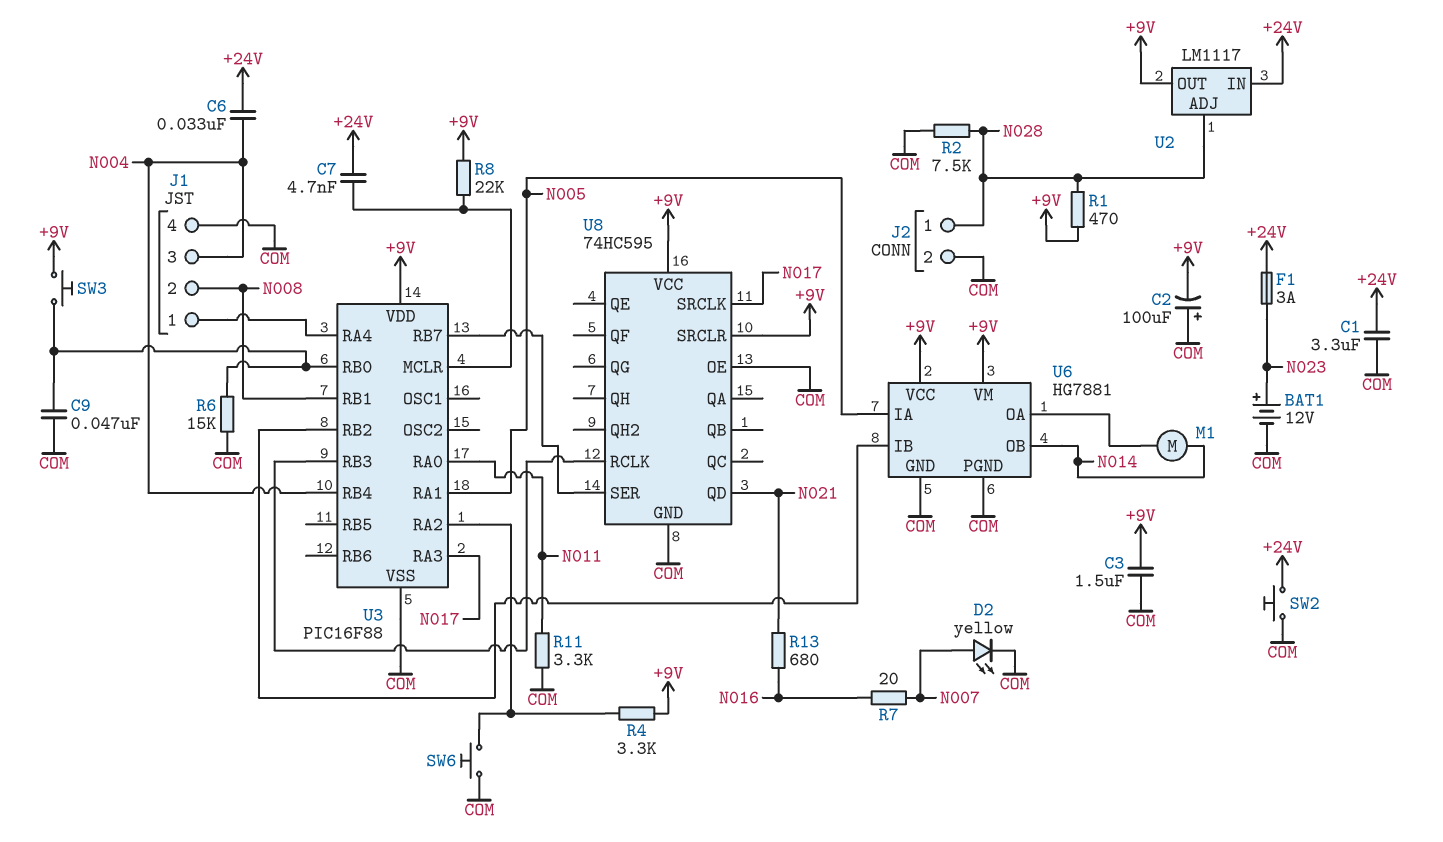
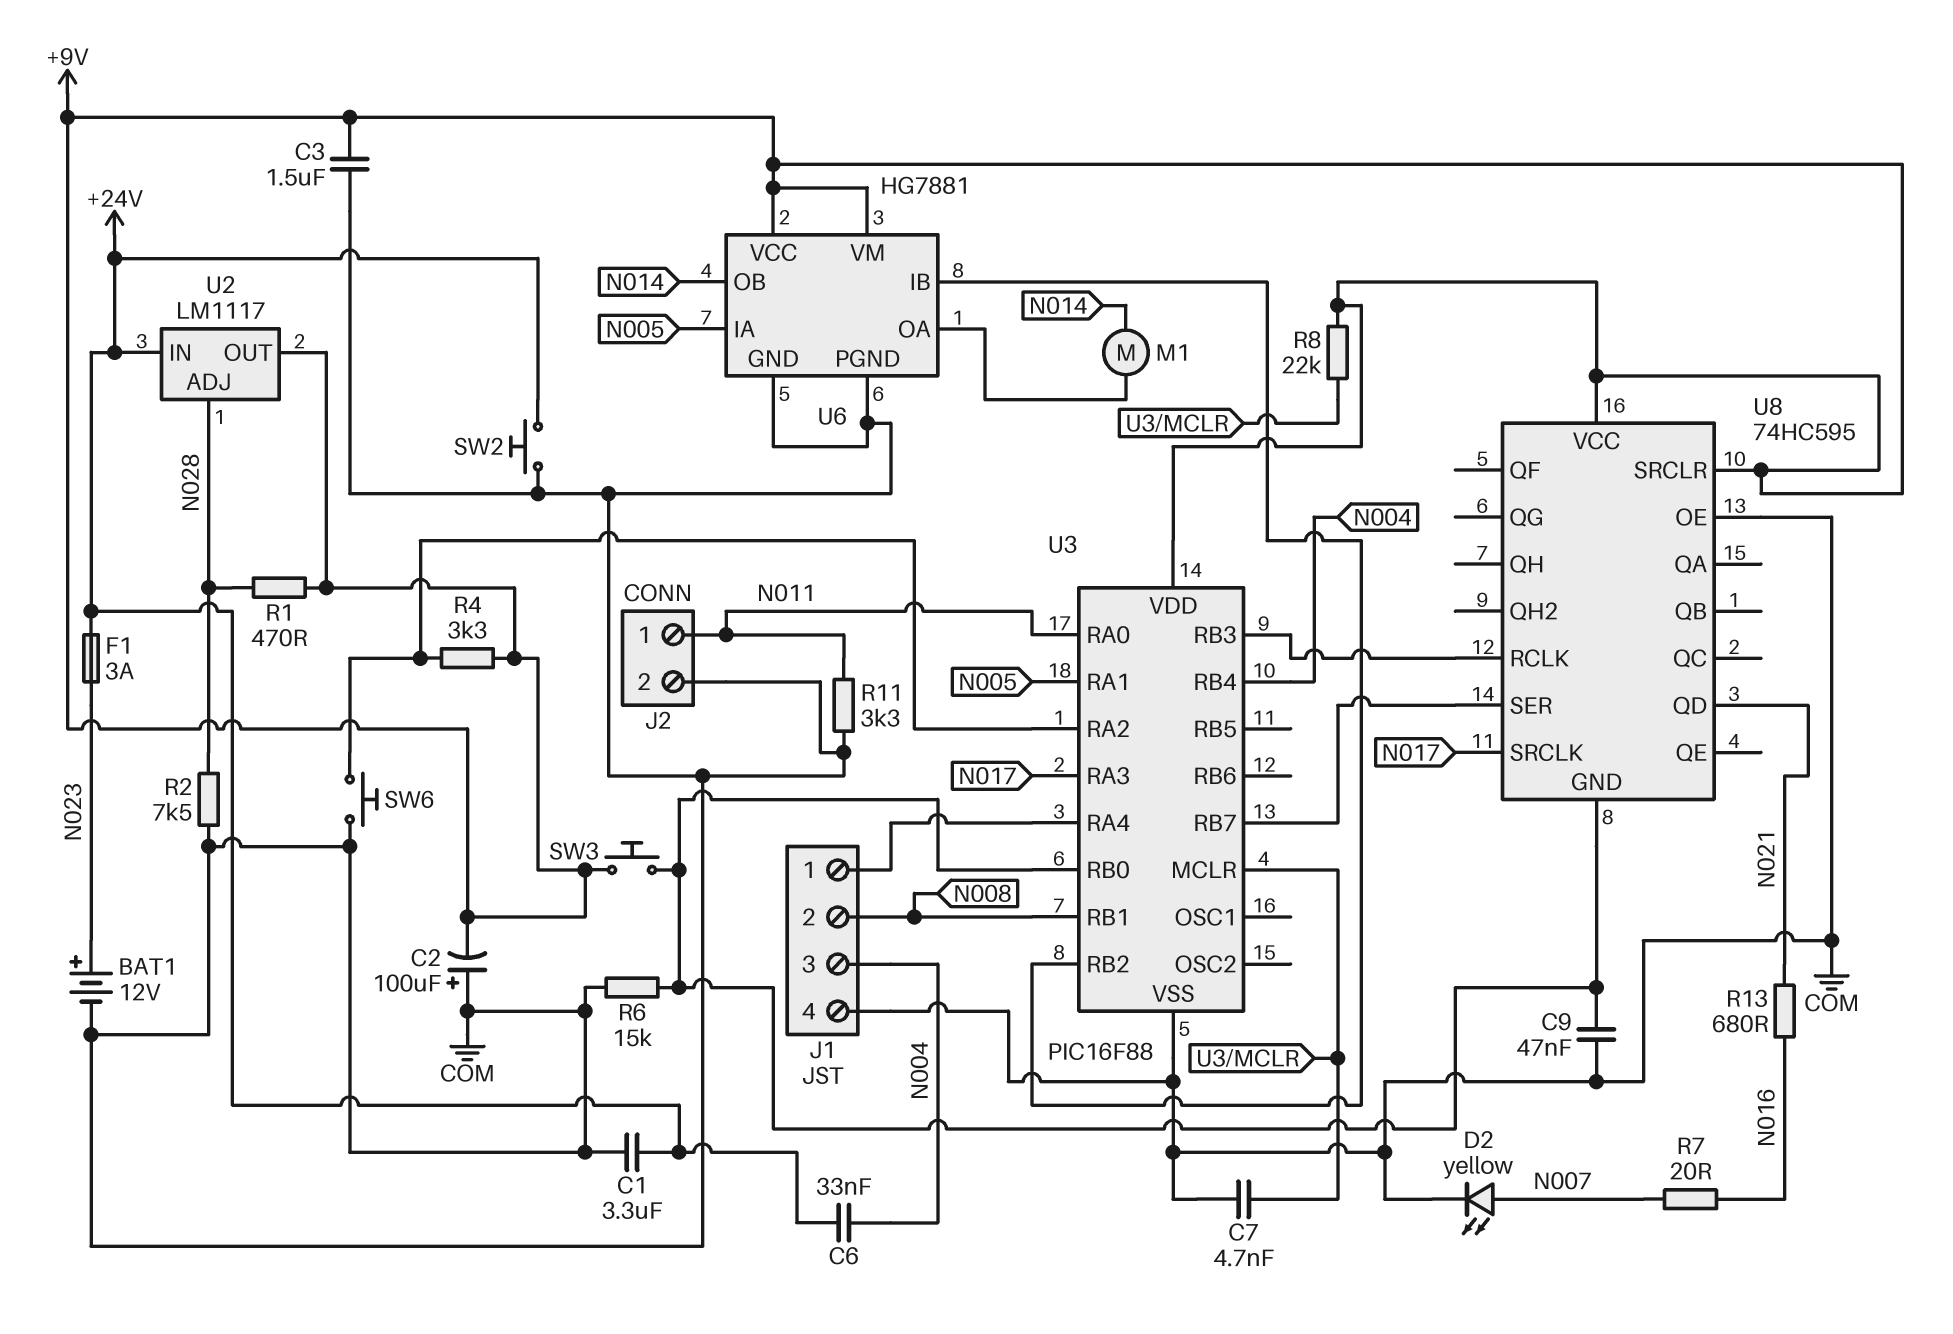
C7: 4.7nF (+24V, U3/MCLR) -> 4.7nF (COM, U3/MCLR)
J2 pin 1: N028 -> N011
U8 pin GND: COM -> U3/RB0

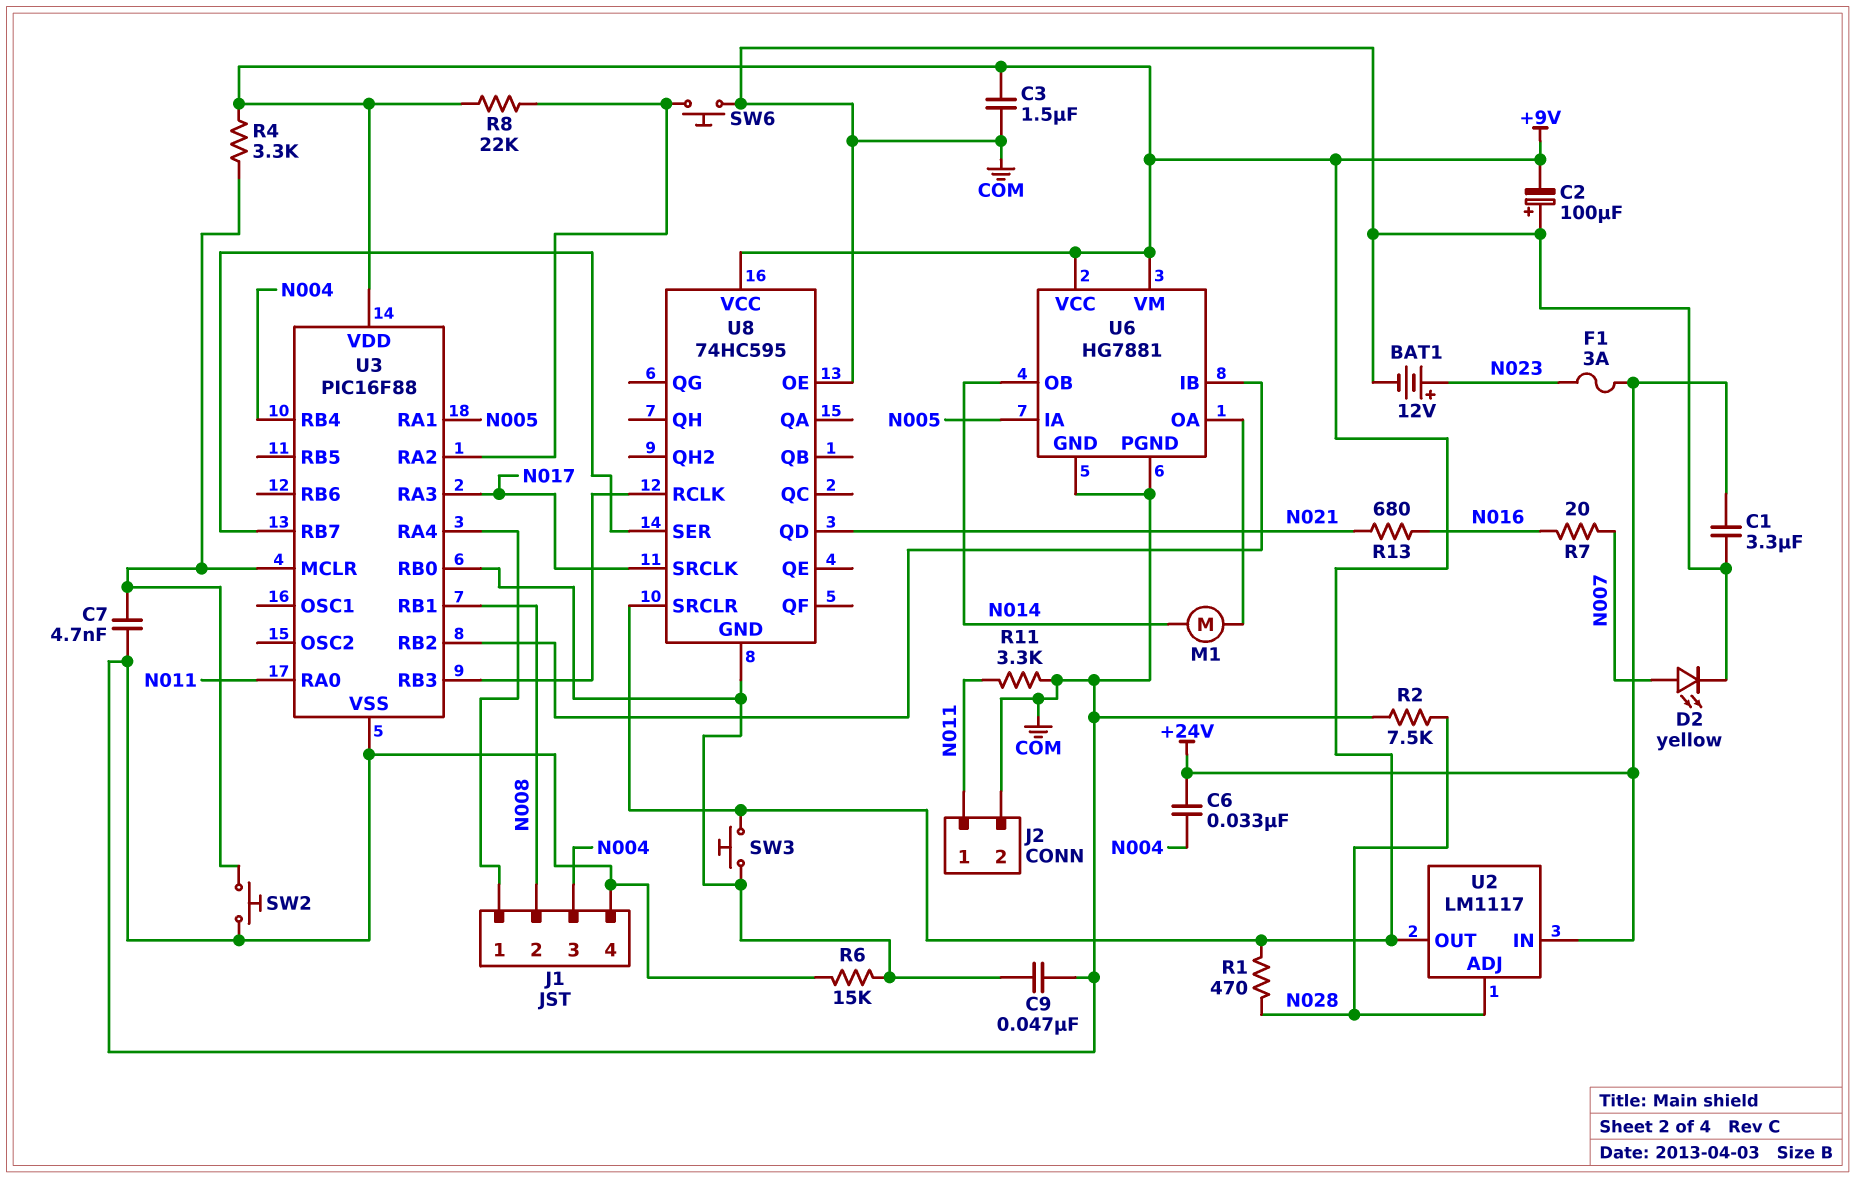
R4: 3.3k (+9V, U3/RA2) -> 3.3k (+9V, U3/MCLR)
R8: 22k (+9V, U3/MCLR) -> 22k (+9V, U3/RA2)
SW2: button (+24V, COM) -> button (COM, U3/MCLR)

